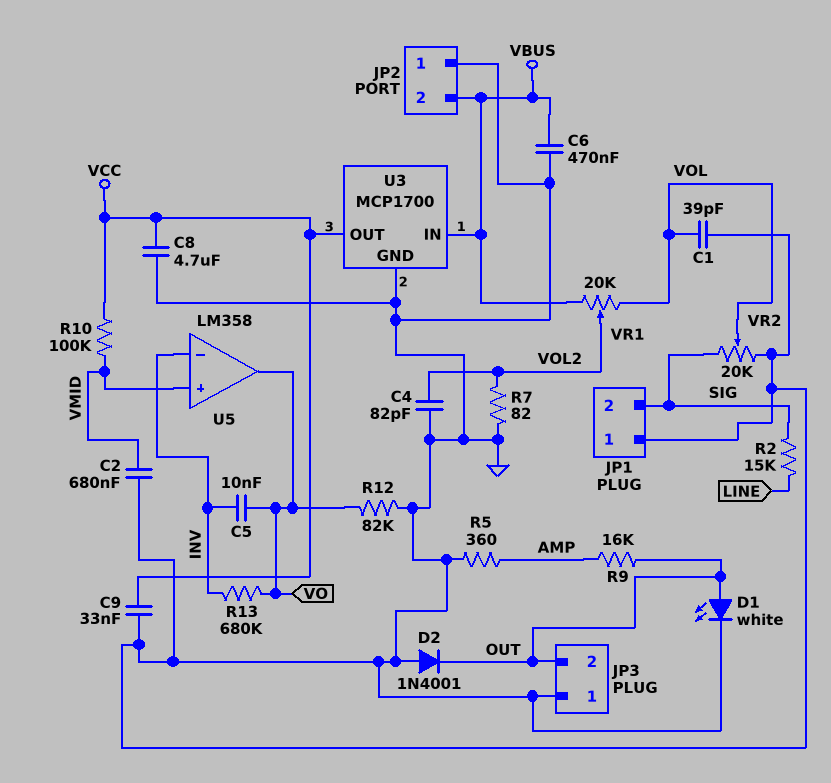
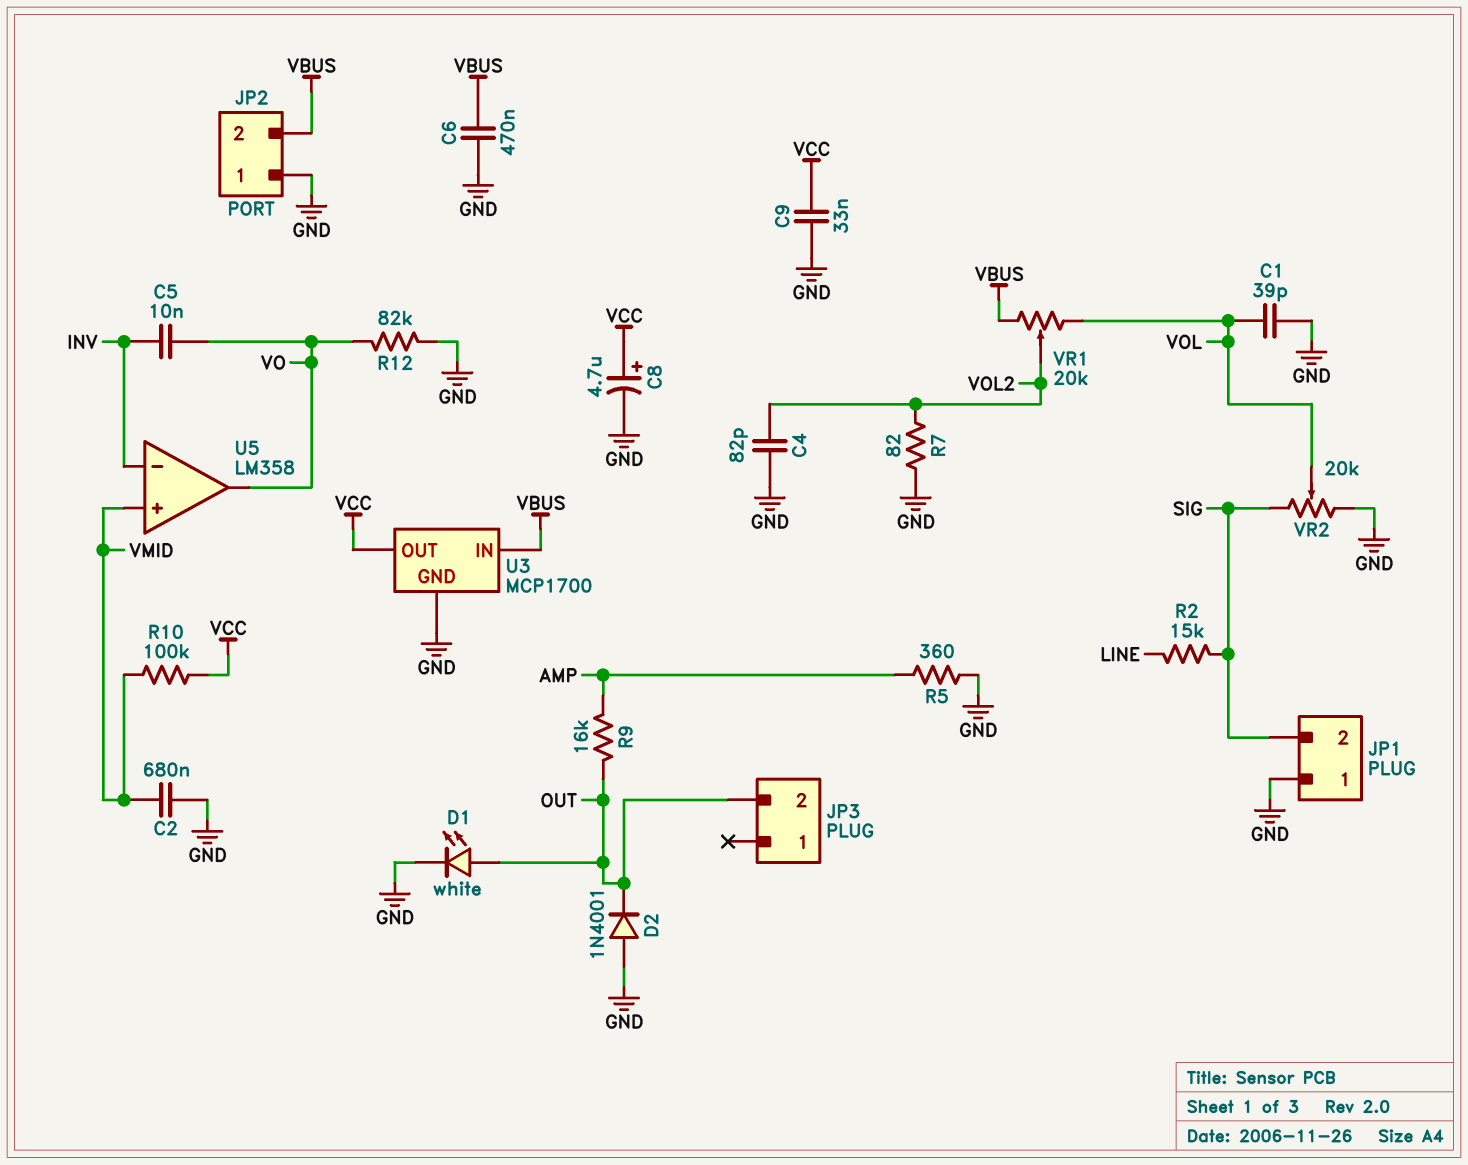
C8: 4.7uF (GND, VCC) -> 4.7uF (plus VCC, minus GND)
JP3 pin 1: GND -> none
R13: 680k (INV, VO) -> none

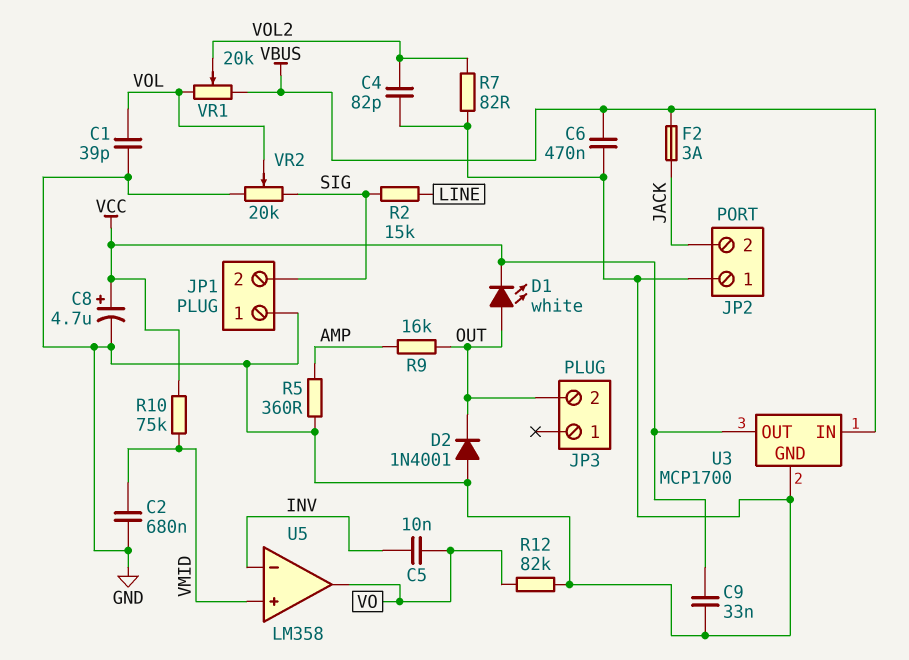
D1: LED white (A OUT, K GND) -> LED white (A OUT, K VCC)
F2: none -> 3A (JACK, VBUS)
JP2 pin 2: VBUS -> JACK
R10: 100k (VCC, VMID) -> 75k (VCC, VMID)

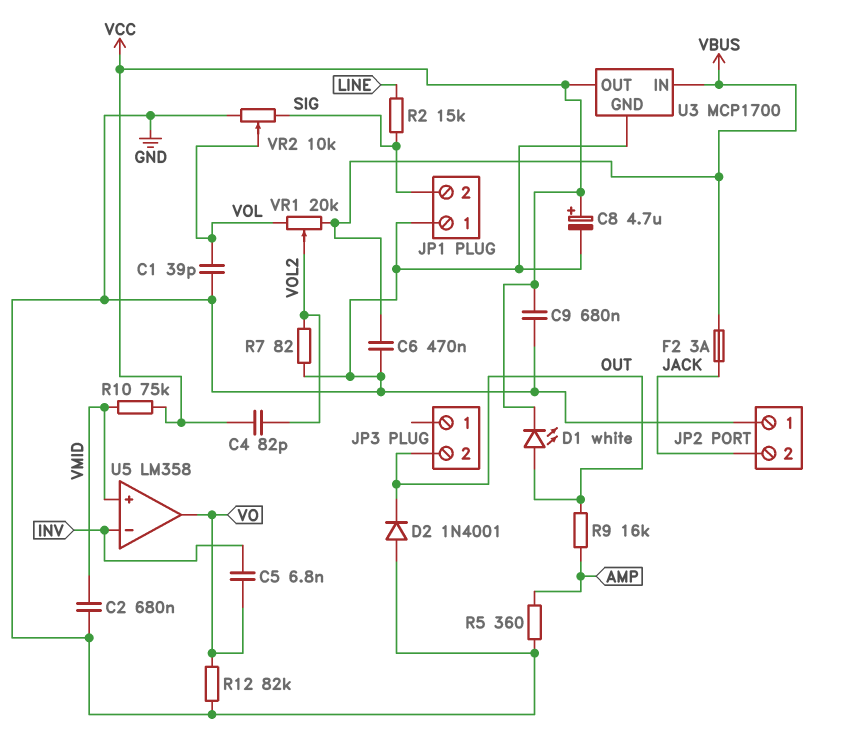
C4: 82pF (GND, VOL2) -> 82pF (VCC, VOL2)
C5: 10nF (INV, VO) -> 6.8nF (INV, VO)
C9: 33nF (GND, VCC) -> 680nF (GND, VCC)
VR2: 20k (GND, SIG, wiper VOL) -> 10k (GND, SIG, wiper VOL)

